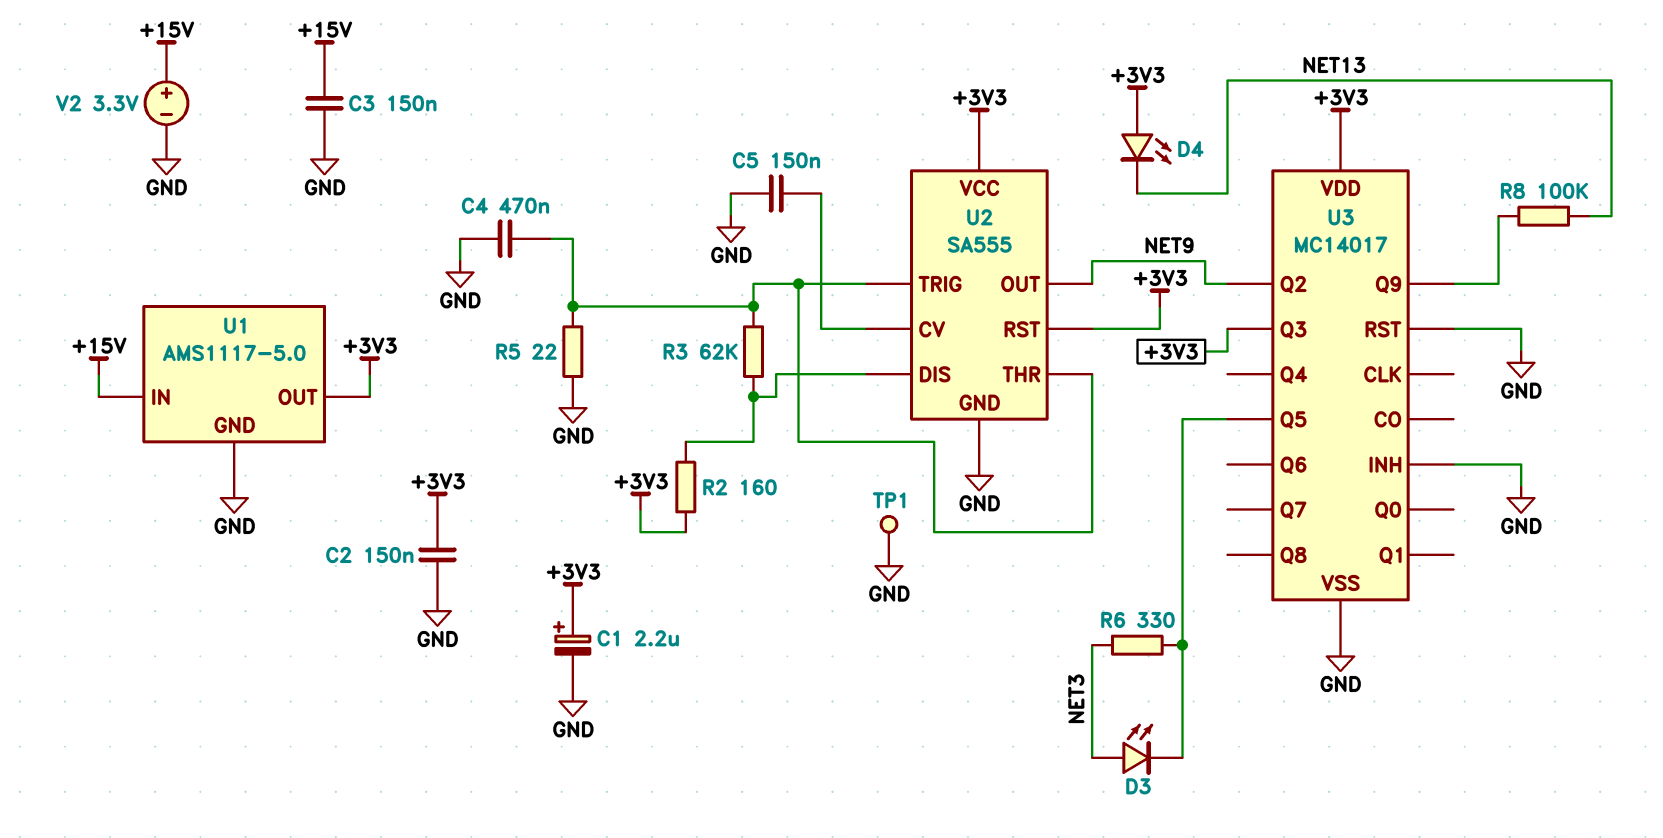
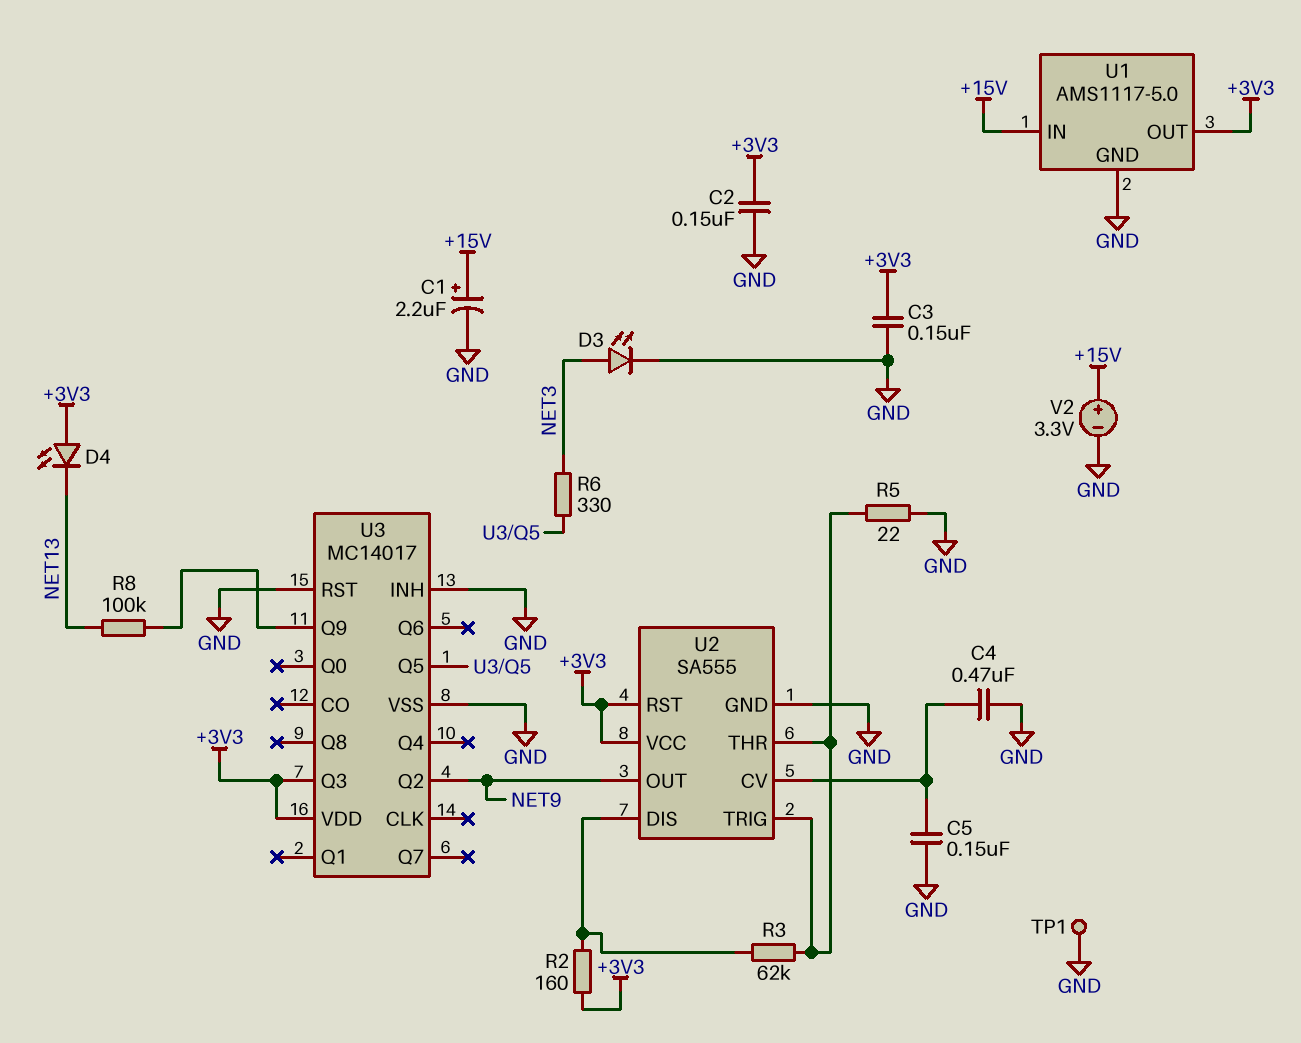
C1: 2.2uF (plus +3V3, minus GND) -> 2.2uF (plus +15V, minus GND)
C3: 150nF (+15V, GND) -> 150nF (+3V3, GND)
C4: 470nF (GND, U2/THR) -> 470nF (GND, U2/CV)
D3: LED (A NET3, K U3/Q5) -> LED (A NET3, K GND)

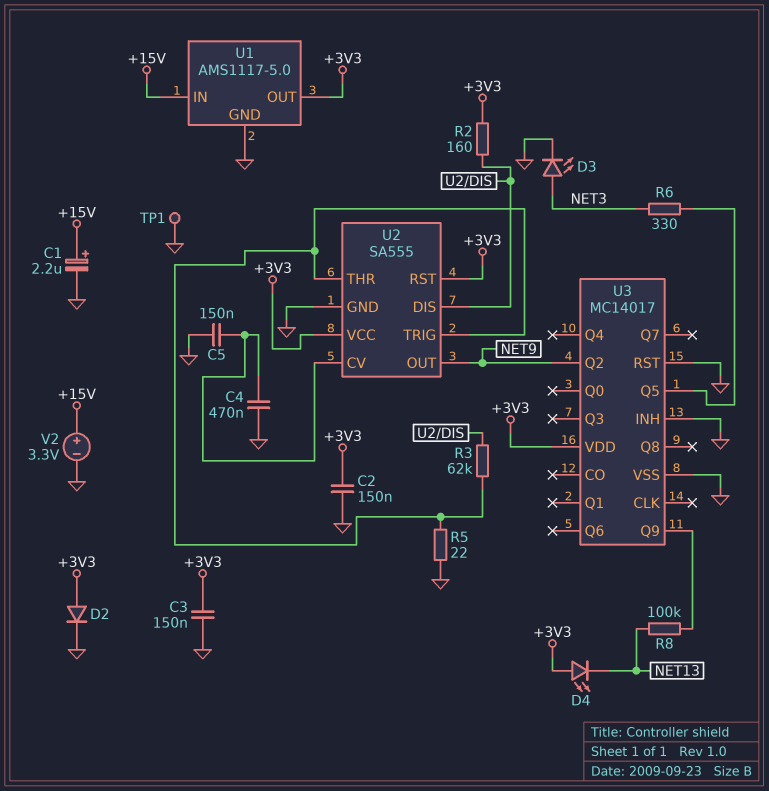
D2: none -> diode (A +3V3, K GND)
U3 pin Q3: +3V3 -> none

